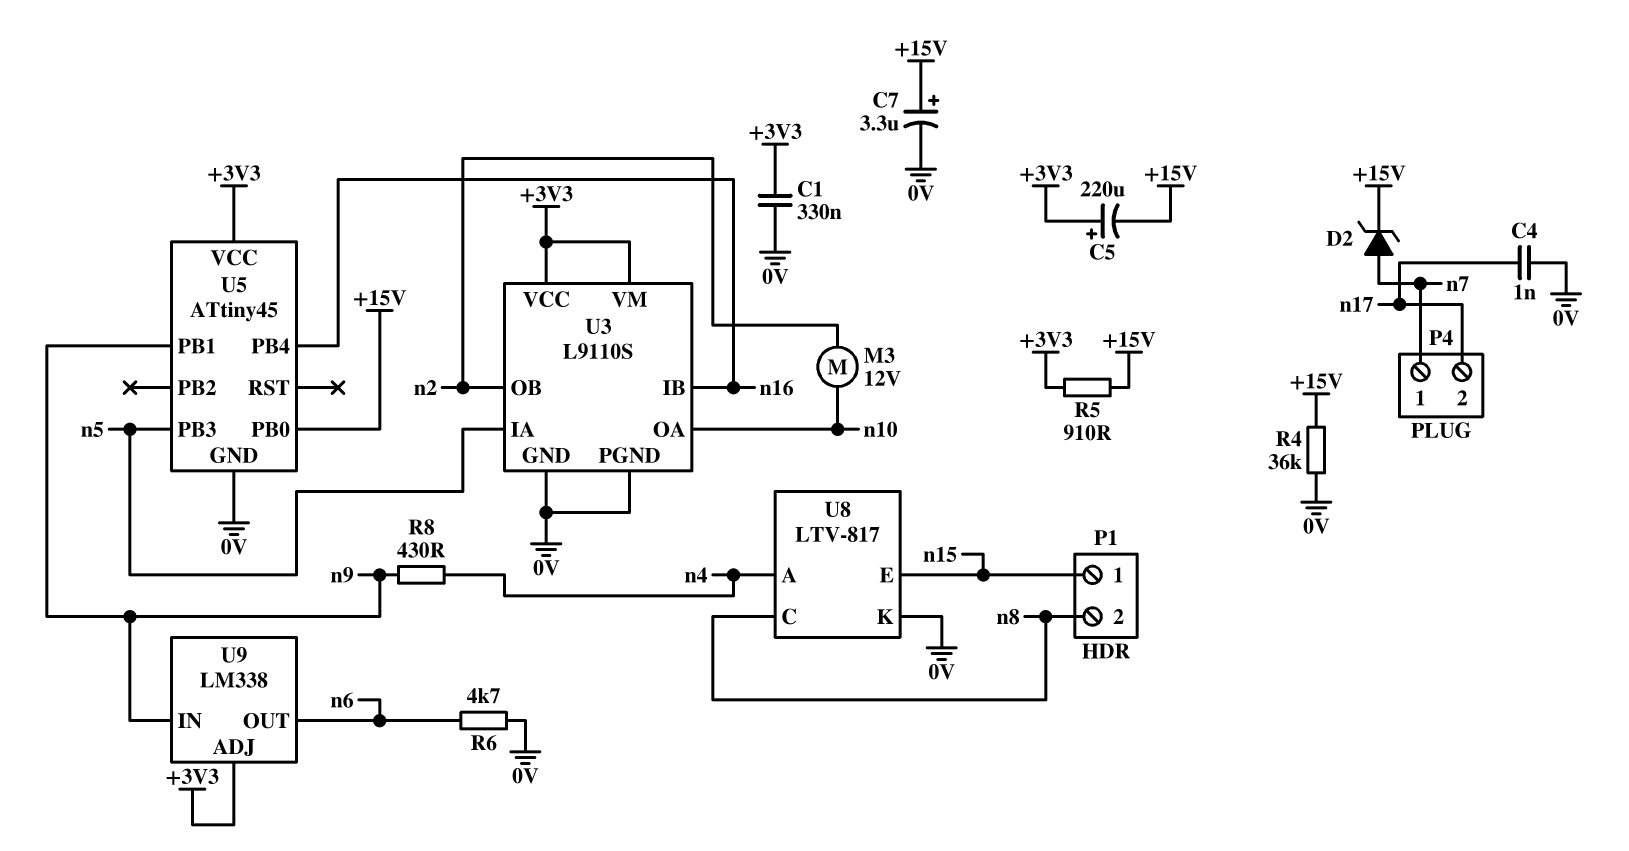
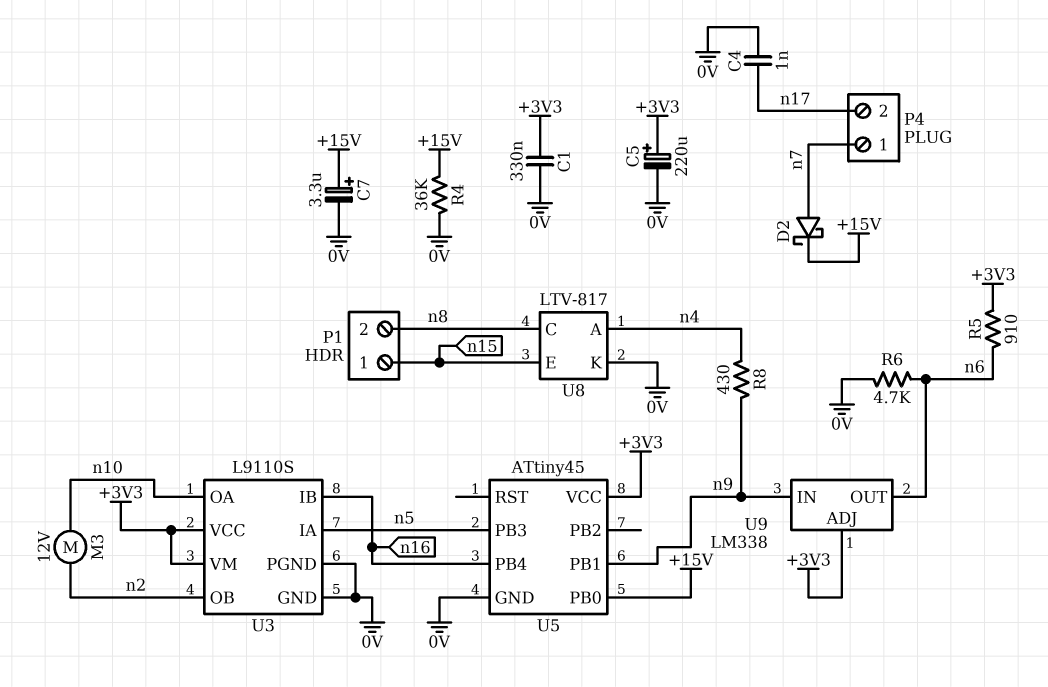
C5: 220uF (plus +3V3, minus +15V) -> 220uF (plus +3V3, minus 0V)
D2: zener (A n7, K +15V) -> schottky (A n7, K +15V)
R5: 910 (+3V3, +15V) -> 910 (+3V3, n6)

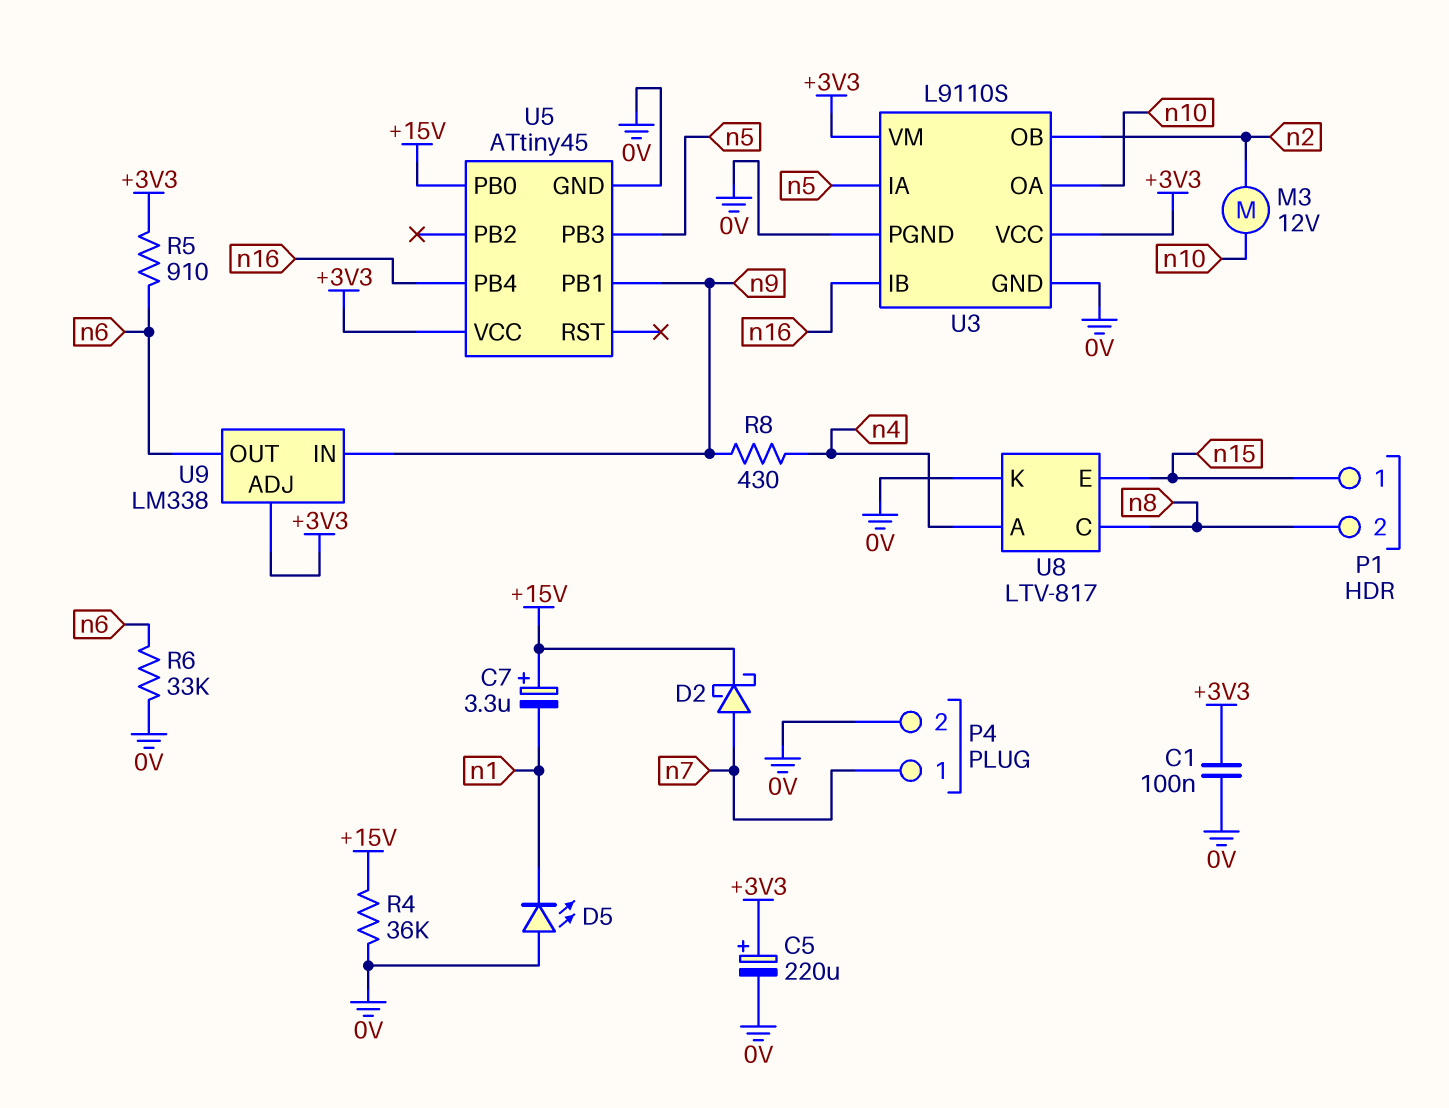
C1: 330nF (+3V3, 0V) -> 100nF (+3V3, 0V)
C4: 1nF (0V, n17) -> none
C7: 3.3uF (plus +15V, minus 0V) -> 3.3uF (plus +15V, minus n1)
D5: none -> LED (A 0V, K n1)
P4 pin 2: n17 -> 0V
R6: 4.7k (0V, n6) -> 33k (0V, n6)

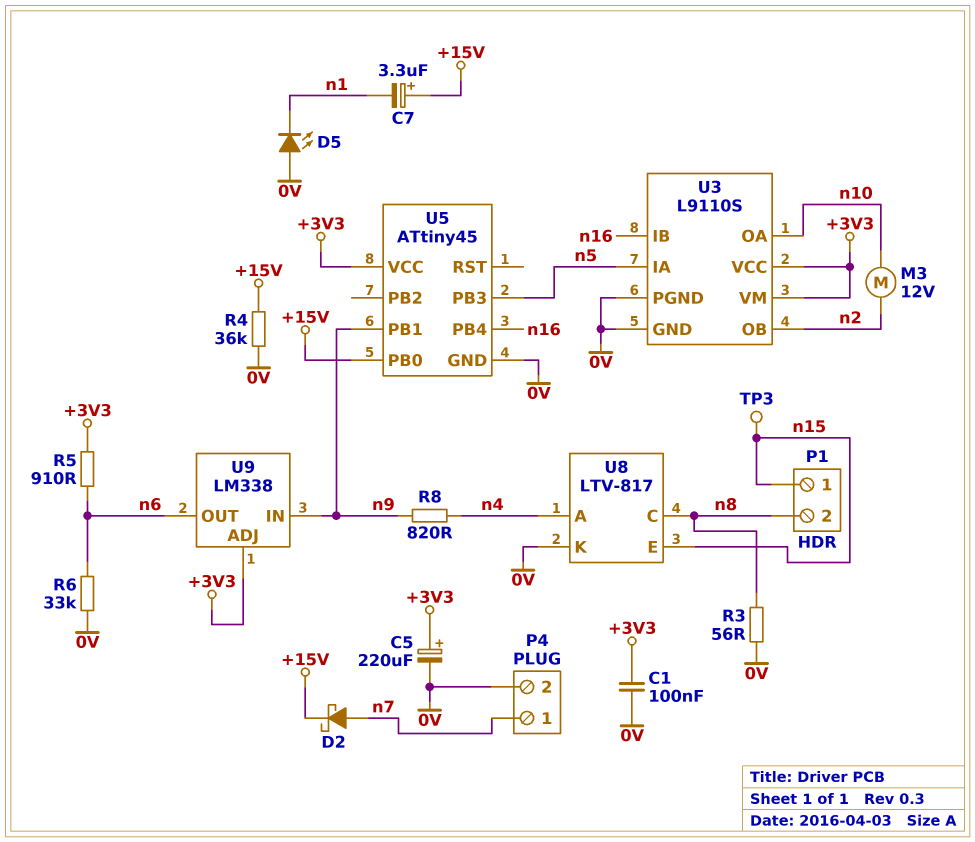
R3: none -> 56 (0V, n8)
R8: 430 (n4, n9) -> 820 (n4, n9)
TP3: none -> test point (n15)

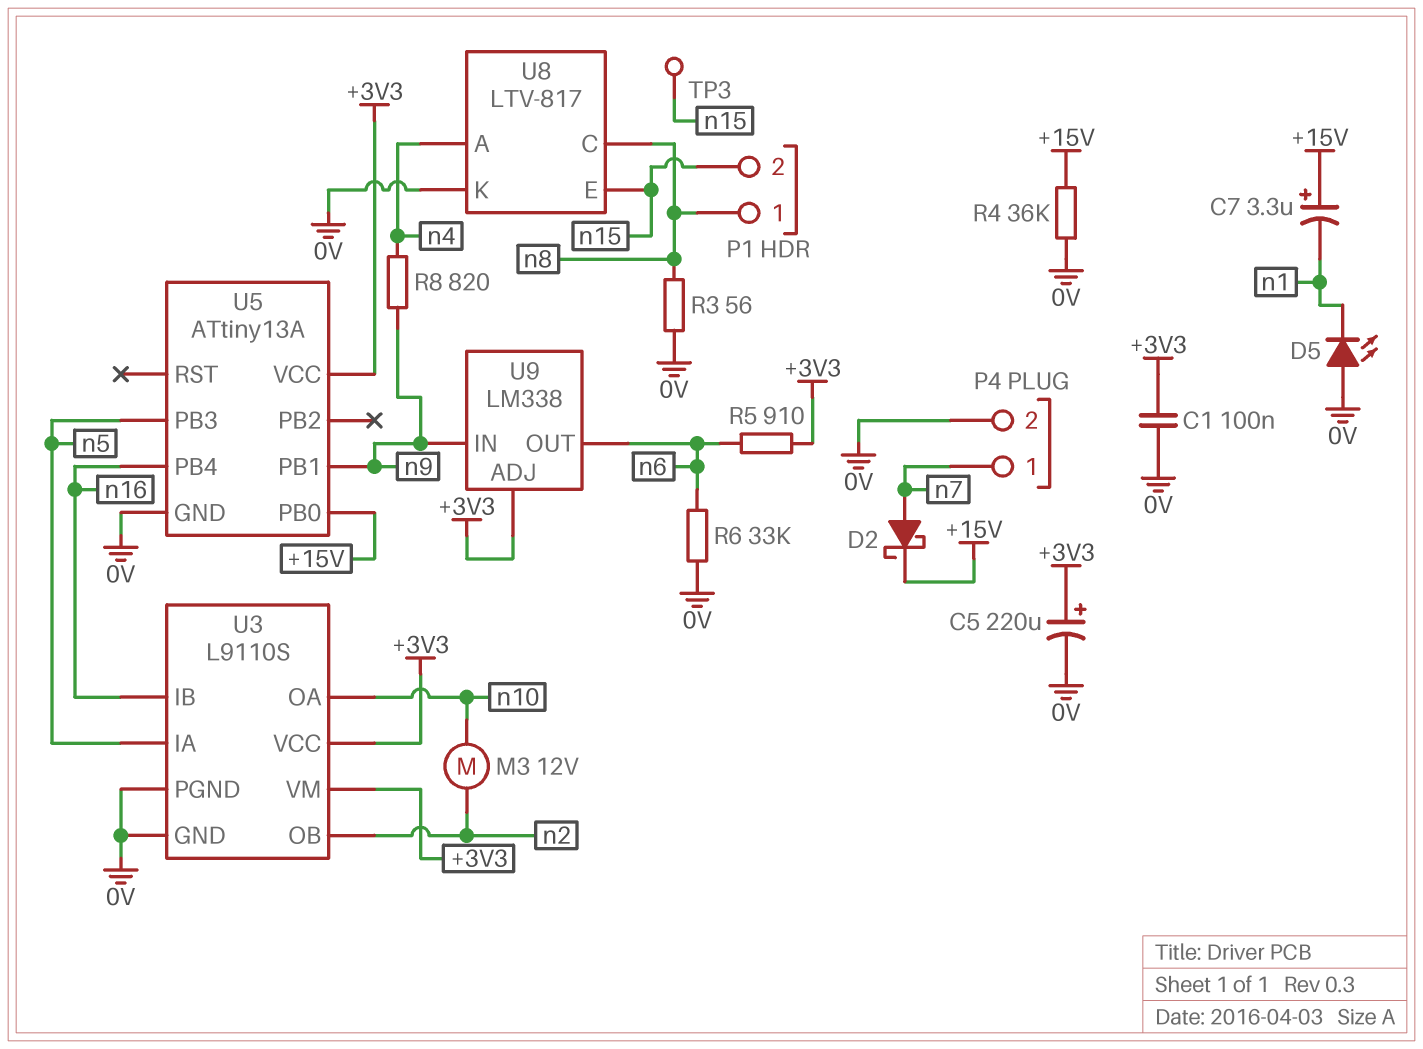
P1 pin 1: n15 -> n8
P1 pin 2: n8 -> n15
U5: ATtiny45 -> ATtiny13A

